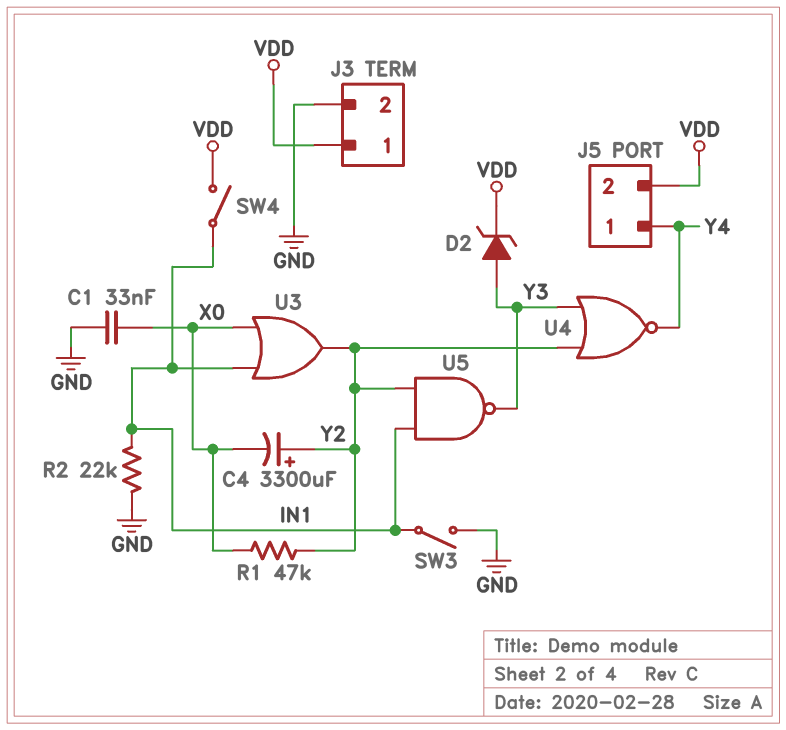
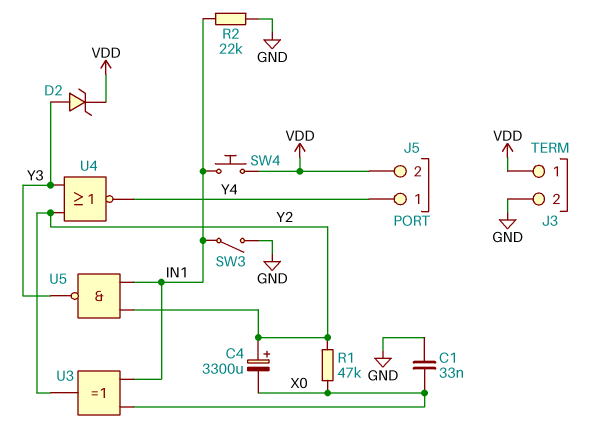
SW4: switch (IN1, VDD) -> button (IN1, VDD)
U3: OR (in IN1, in X0, out Y2) -> XOR (in IN1, in X0, out Y2)

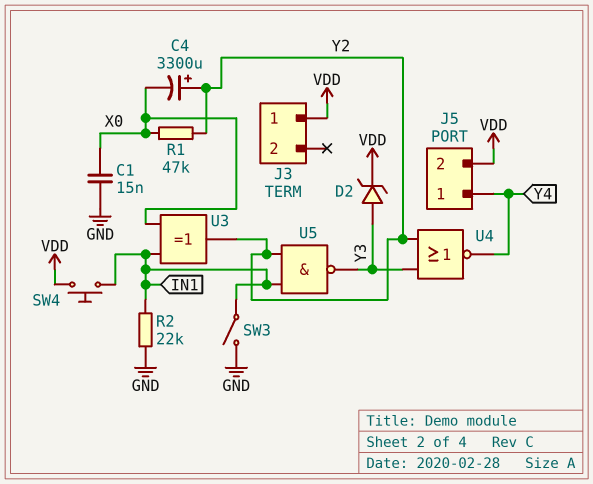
C1: 33nF (GND, X0) -> 15nF (GND, X0)
J3 pin 2: GND -> none

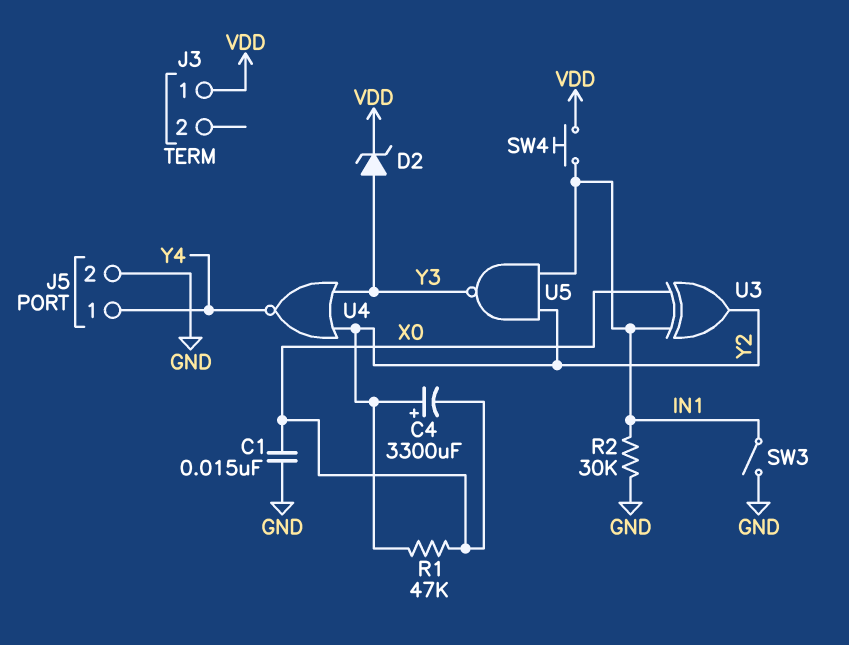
J5 pin 2: VDD -> GND
R2: 22k (GND, IN1) -> 30k (GND, IN1)

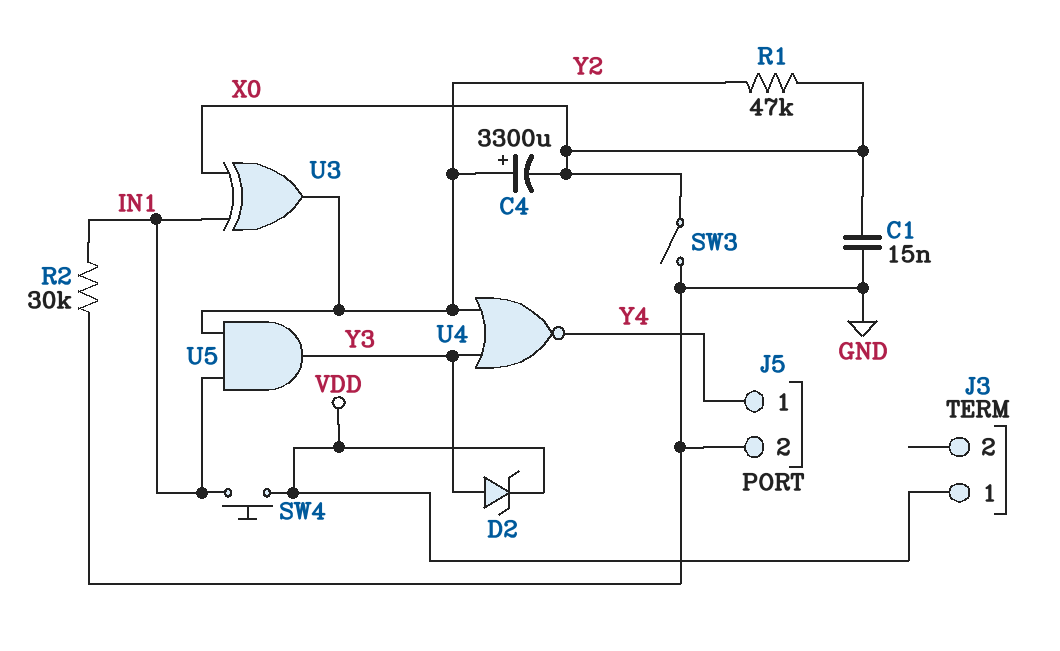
SW3: switch (GND, IN1) -> switch (GND, X0)
U5: NAND (in IN1, in Y2, out Y3) -> AND (in IN1, in Y2, out Y3)

